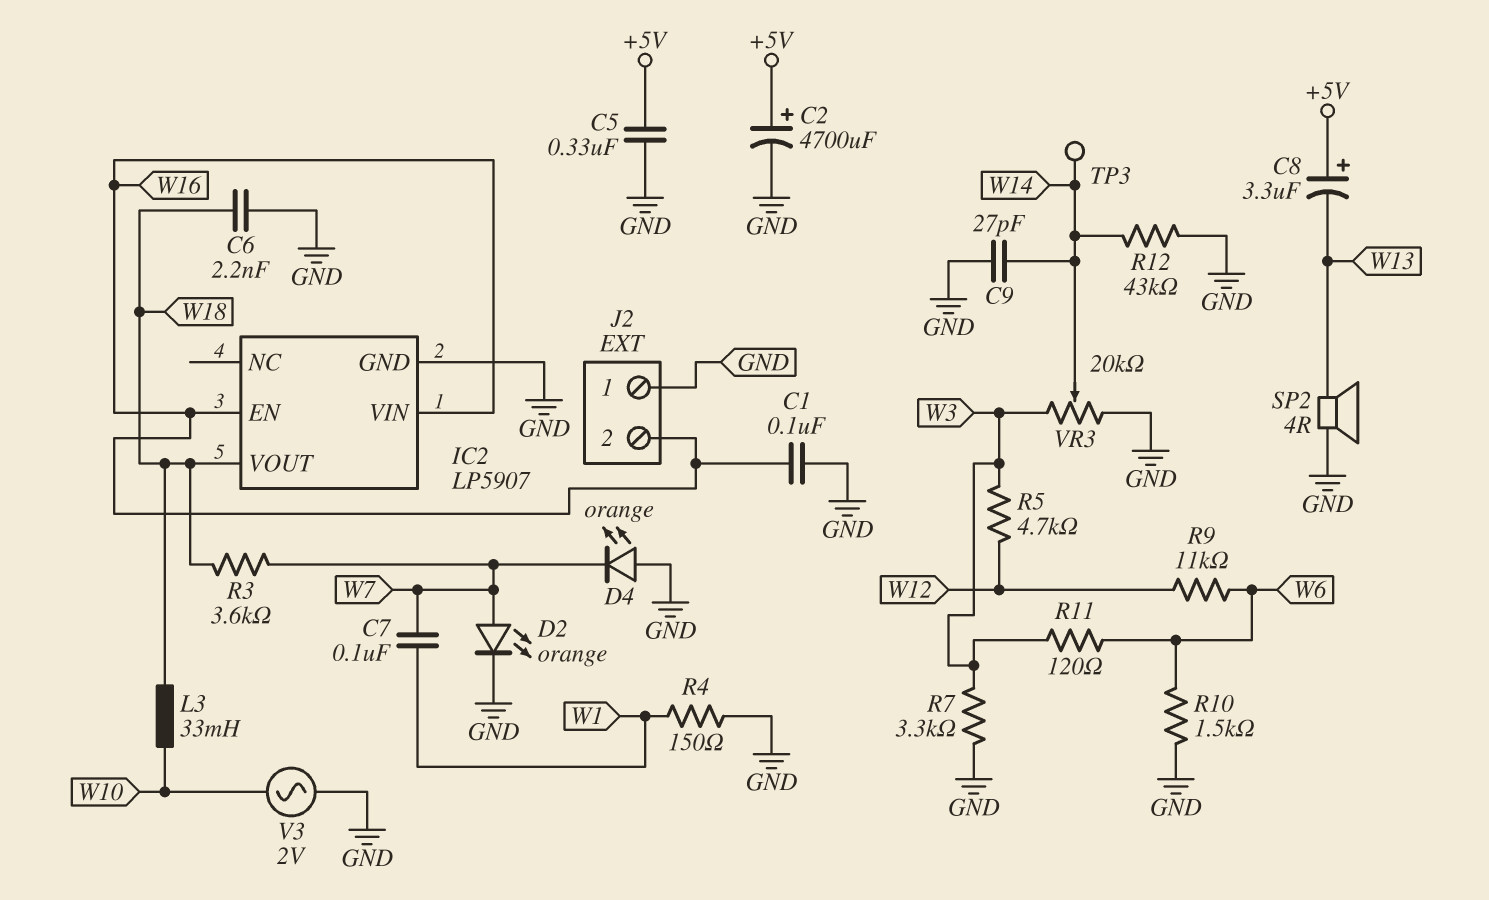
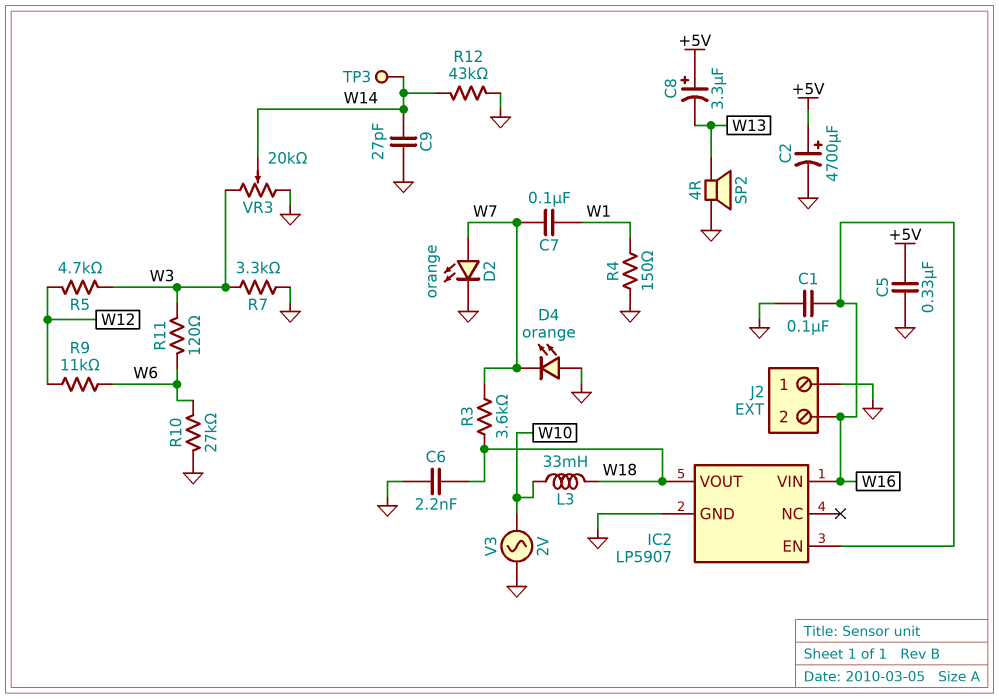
R10: 1.5k (GND, W6) -> 27k (GND, W6)

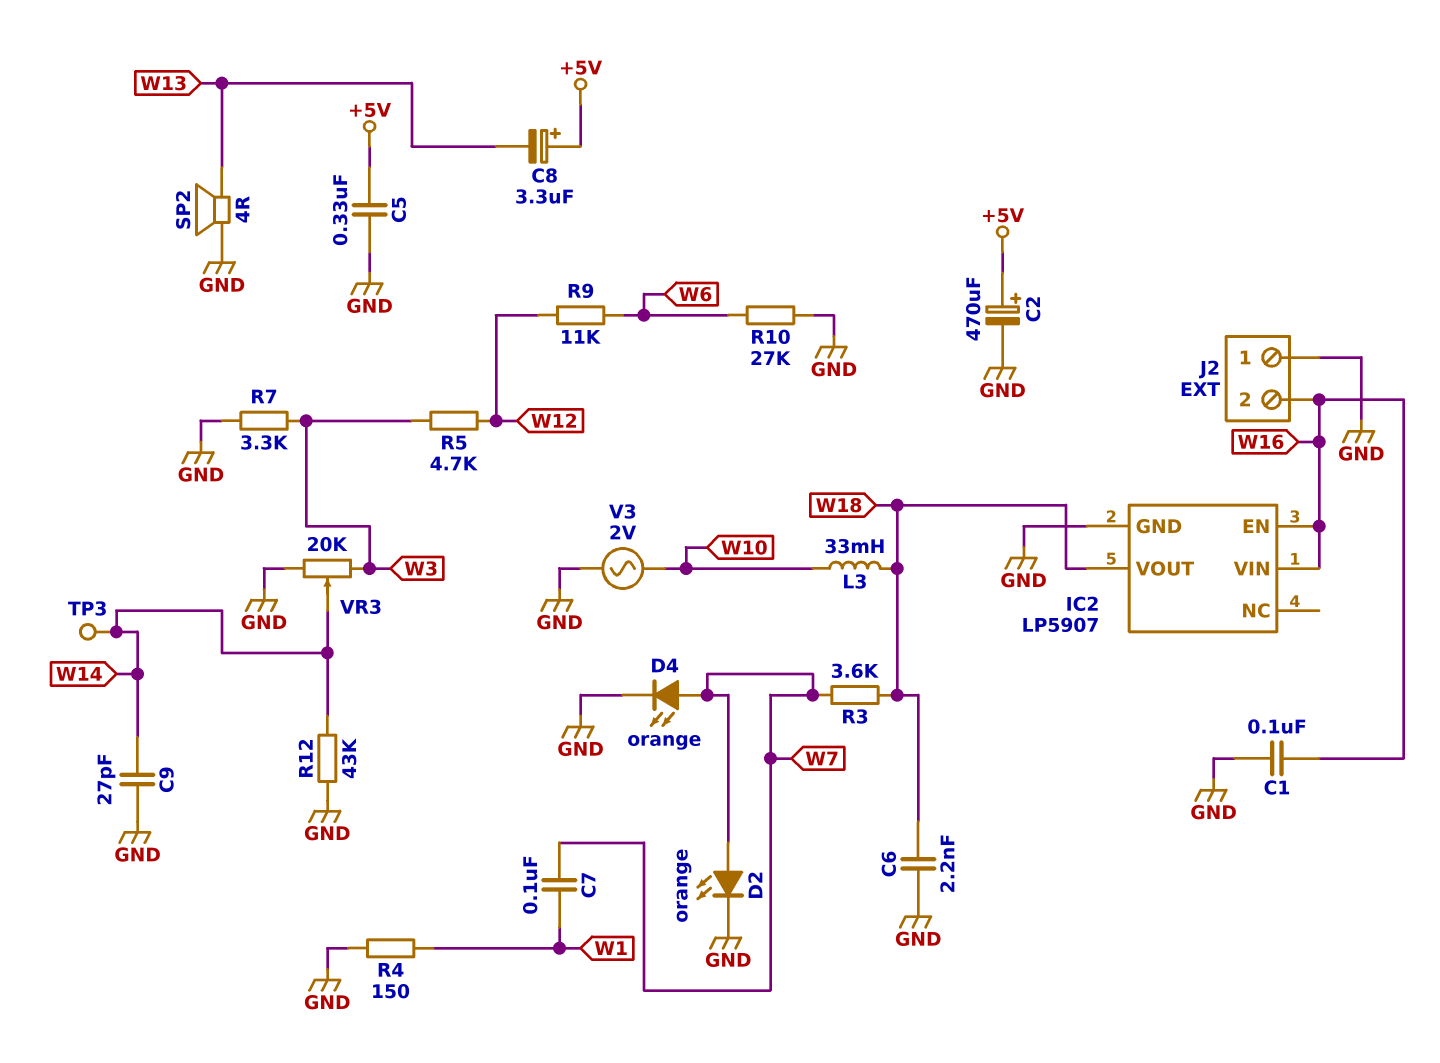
C2: 4700uF (plus +5V, minus GND) -> 470uF (plus +5V, minus GND)
D4: LED orange (A GND, K W7) -> LED orange (A W7, K GND)
R11: 120 (W3, W6) -> none

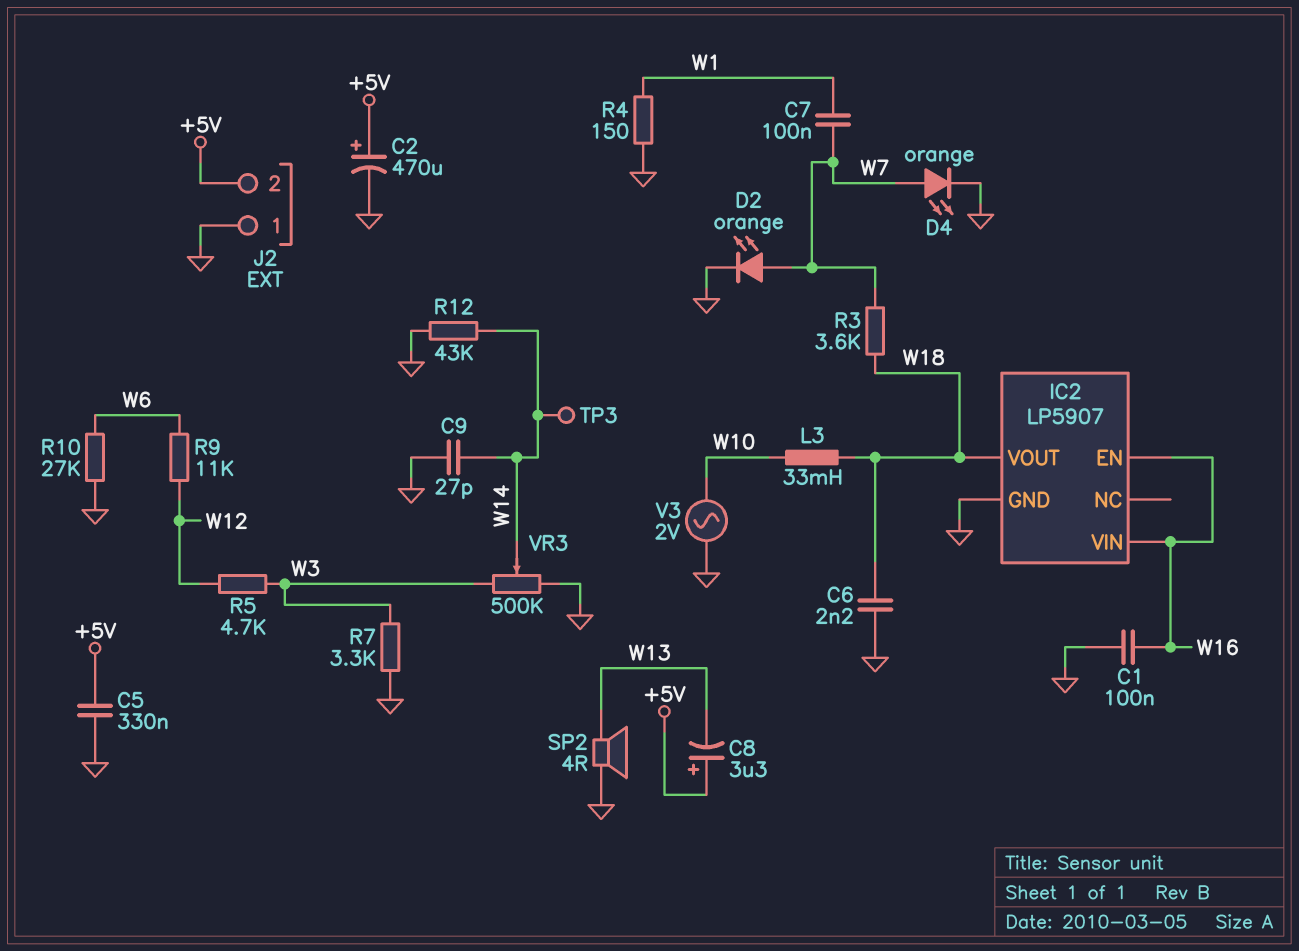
J2 pin 2: W16 -> +5V
VR3: 20k (GND, W3, wiper W14) -> 500k (GND, W3, wiper W14)

